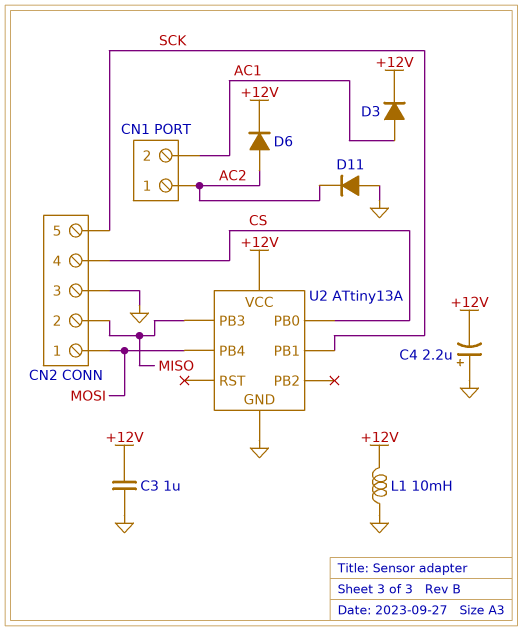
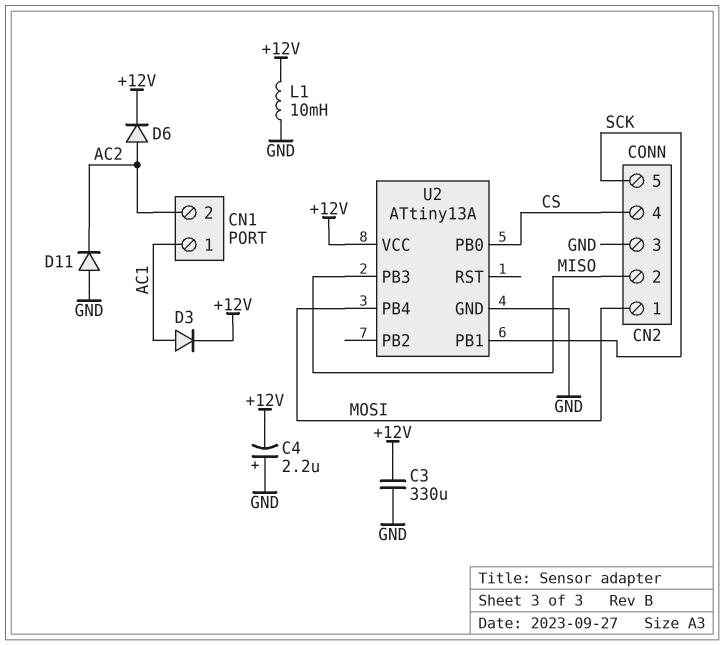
C3: 1uF (+12V, GND) -> 330uF (+12V, GND)
CN1 pin 1: AC2 -> AC1
CN1 pin 2: AC1 -> AC2

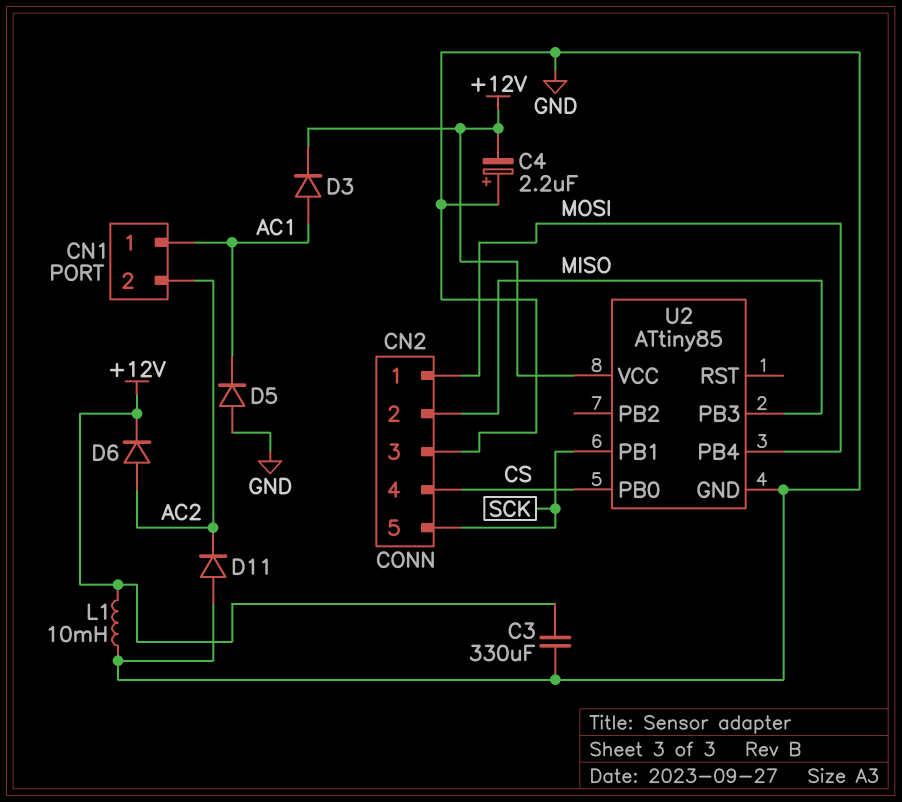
D5: none -> diode (A GND, K AC1)
U2: ATtiny13A -> ATtiny85

